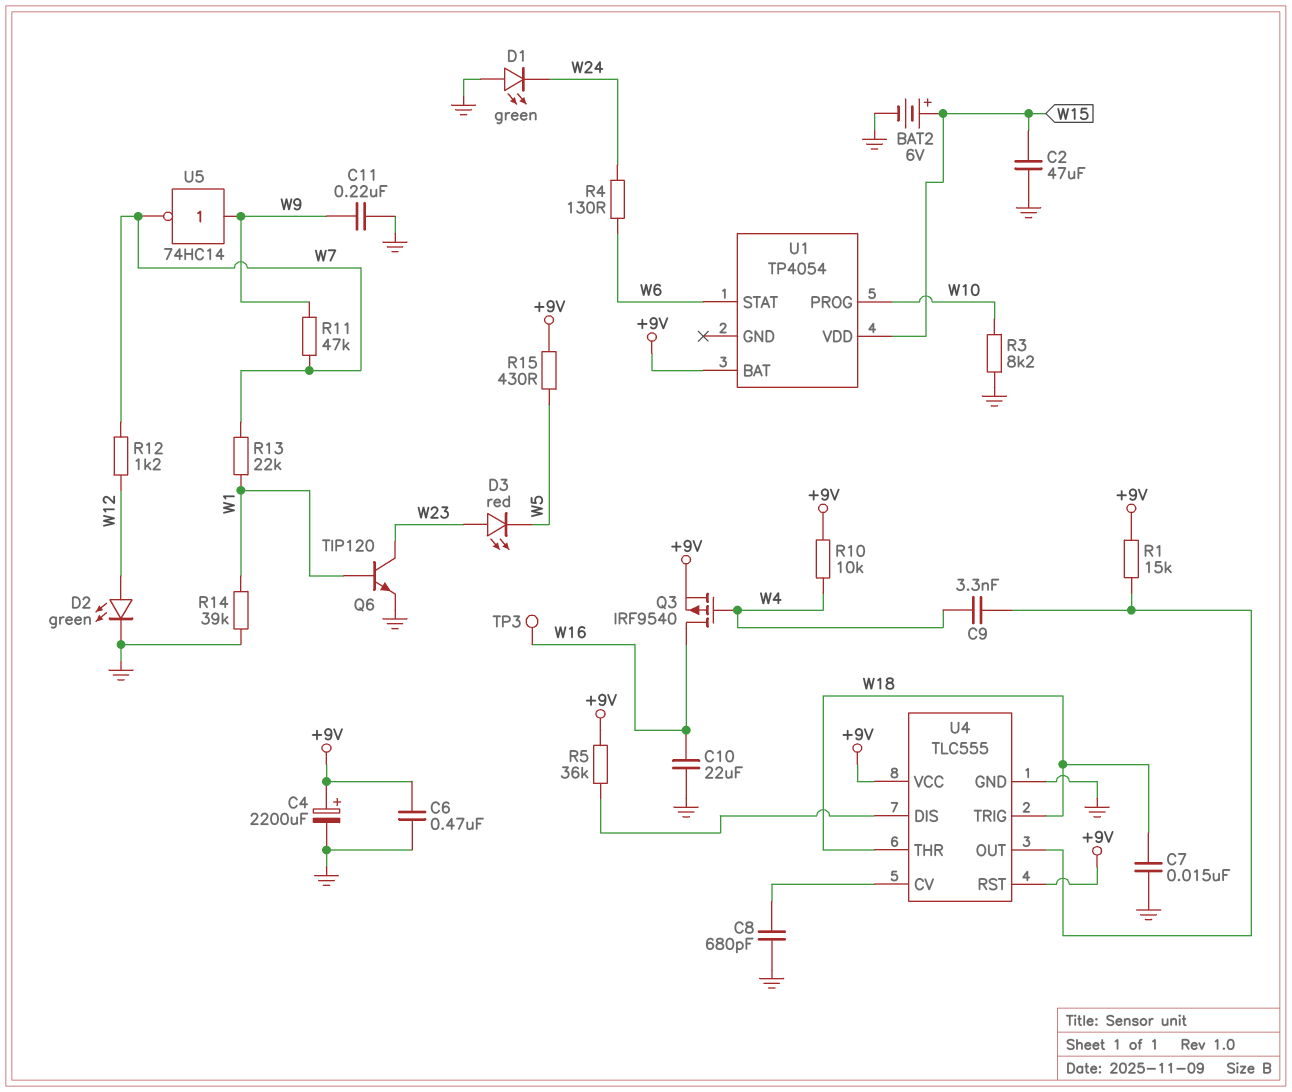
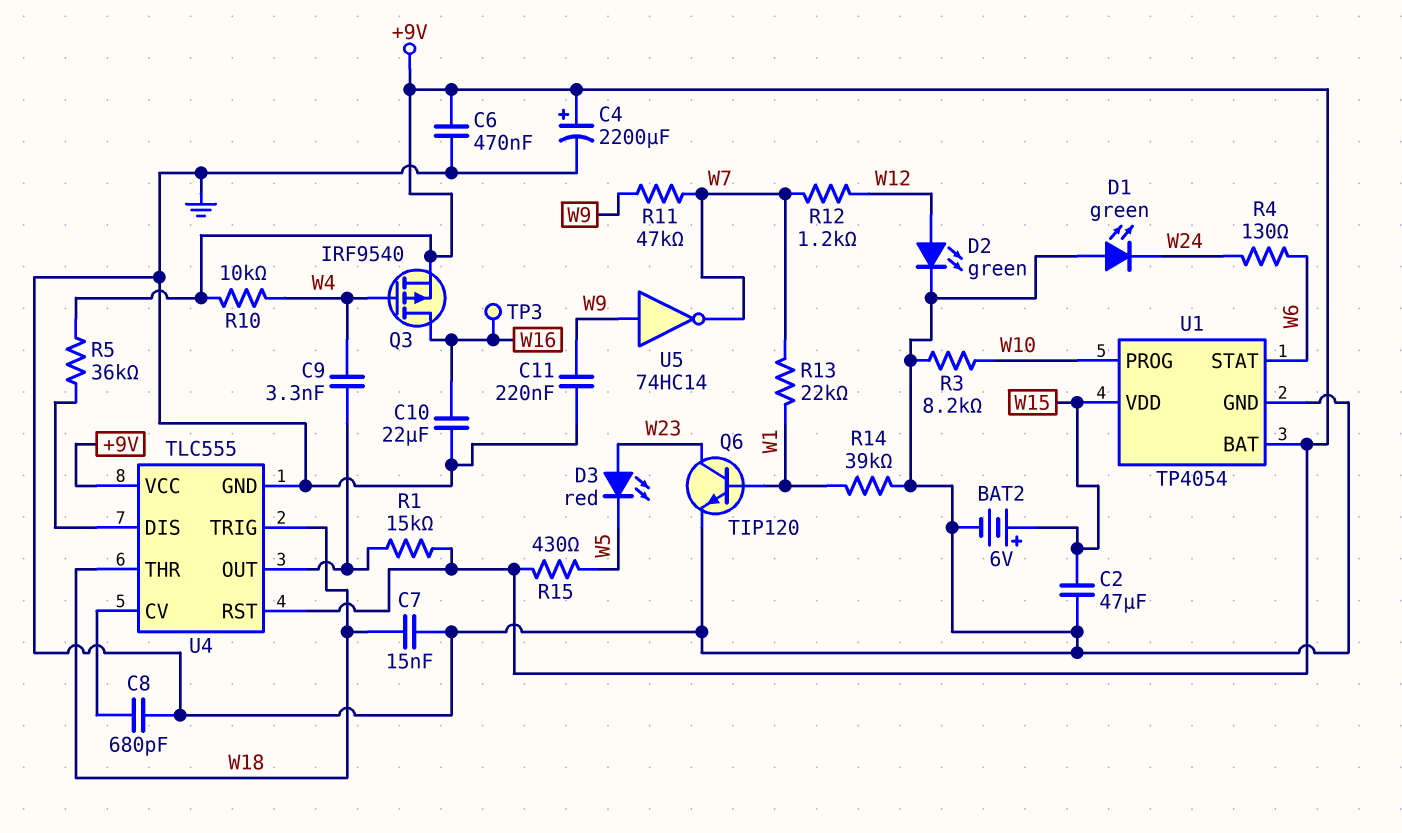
U1 pin GND: none -> GND

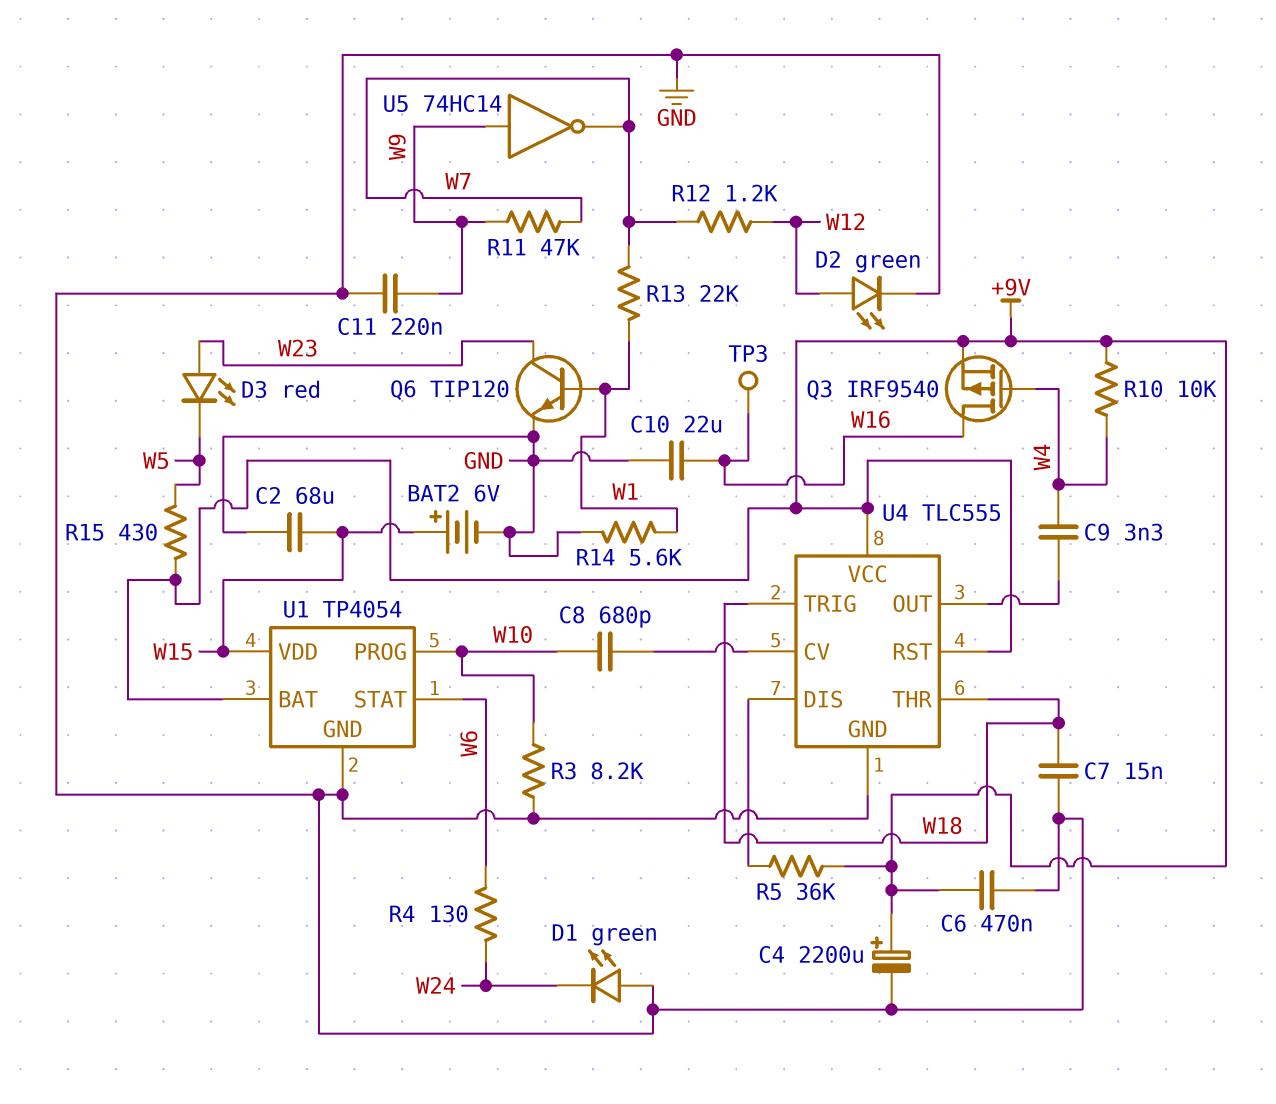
C2: 47uF (GND, W15) -> 68uF (GND, W15)
C8: 680pF (GND, U4/CV) -> 680pF (U4/CV, W10)
R1: 15k (+9V, U4/OUT) -> none
R14: 39k (GND, W1) -> 5.6k (GND, W1)

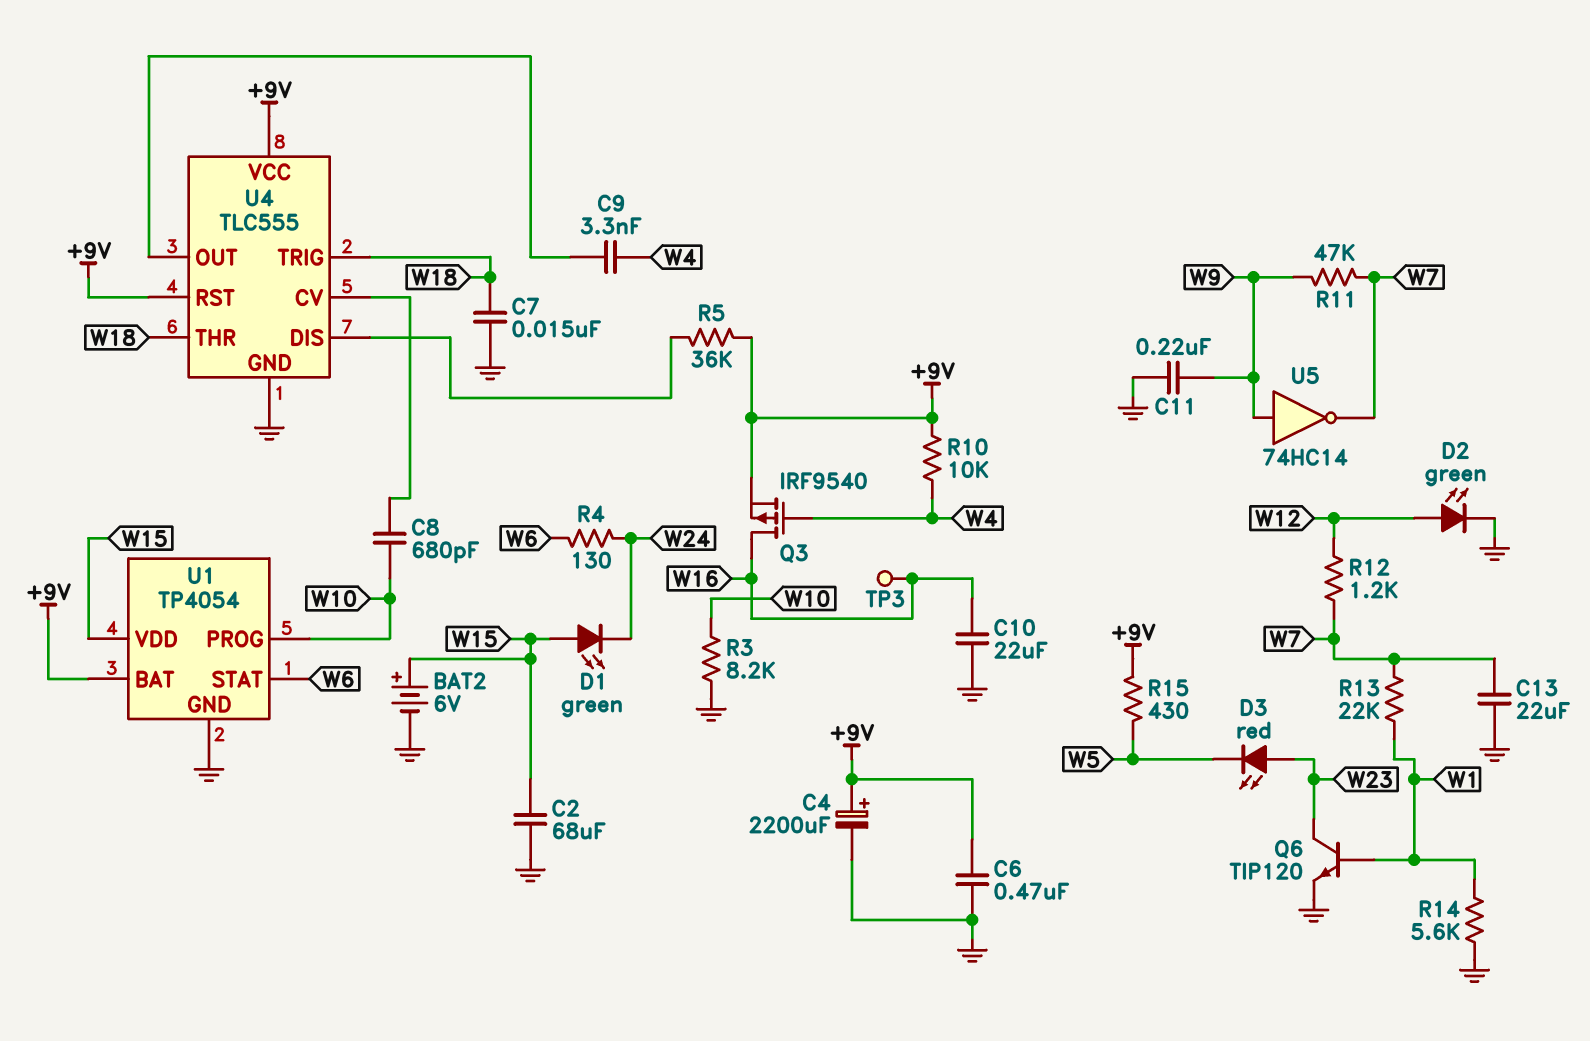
C13: none -> 22uF (GND, W7)
D1: LED green (A GND, K W24) -> LED green (A W15, K W24)

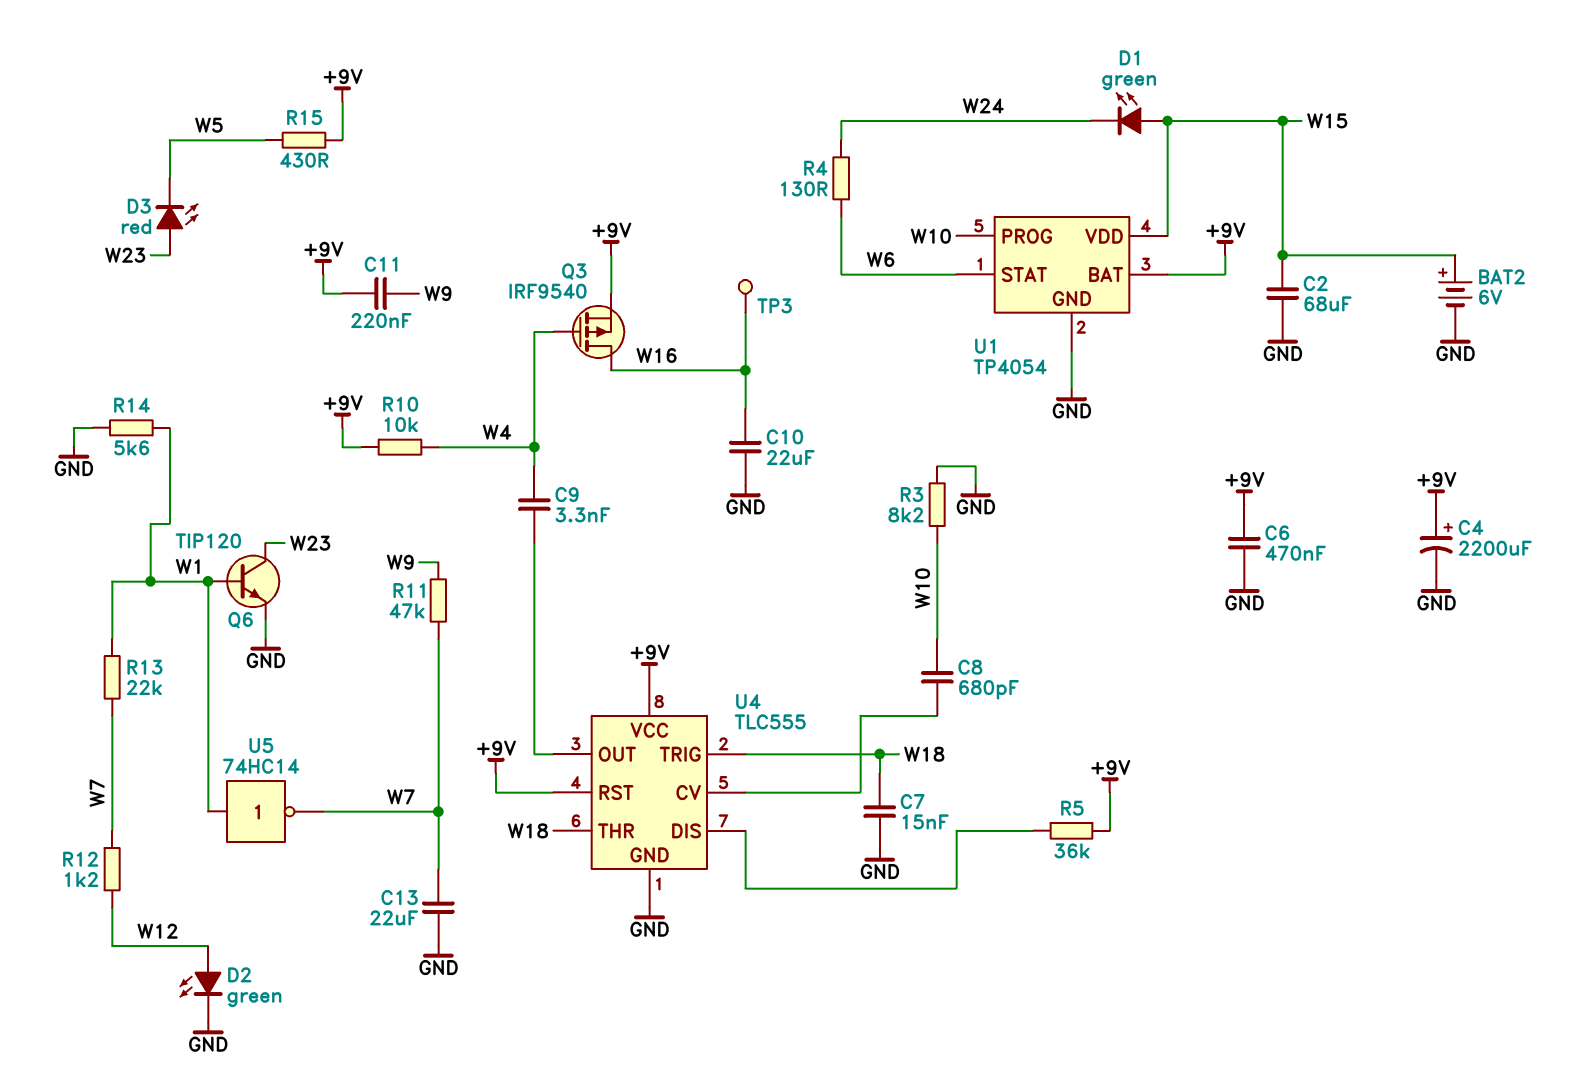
C11: 220nF (GND, W9) -> 220nF (+9V, W9)
U5: NOT 74HC14 (in W9, out W7) -> NOT 74HC14 (in W1, out W7)

